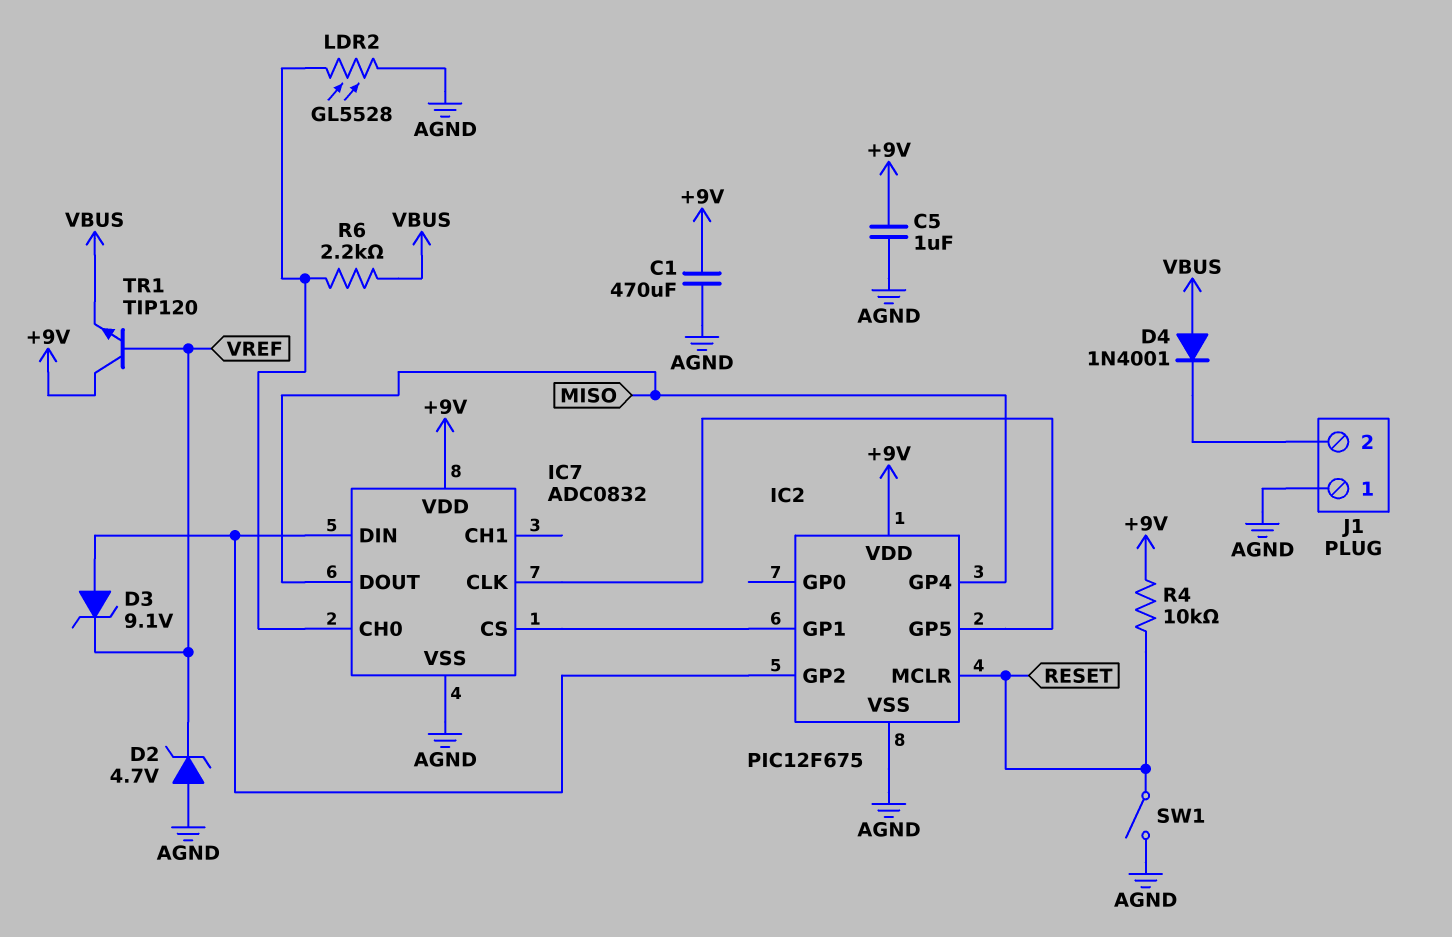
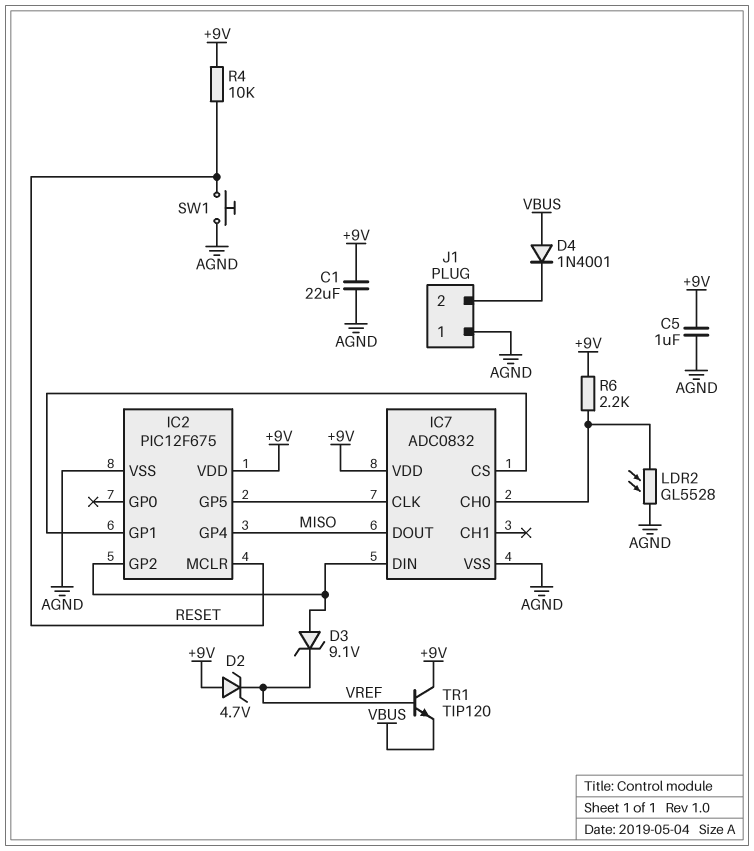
C1: 470uF (+9V, AGND) -> 22uF (+9V, AGND)
D2: zener 4.7V (A AGND, K VREF) -> zener 4.7V (A +9V, K VREF)
R6: 2.2k (IC7/CH0, VBUS) -> 2.2k (+9V, IC7/CH0)
SW1: switch (AGND, RESET) -> button (AGND, RESET)

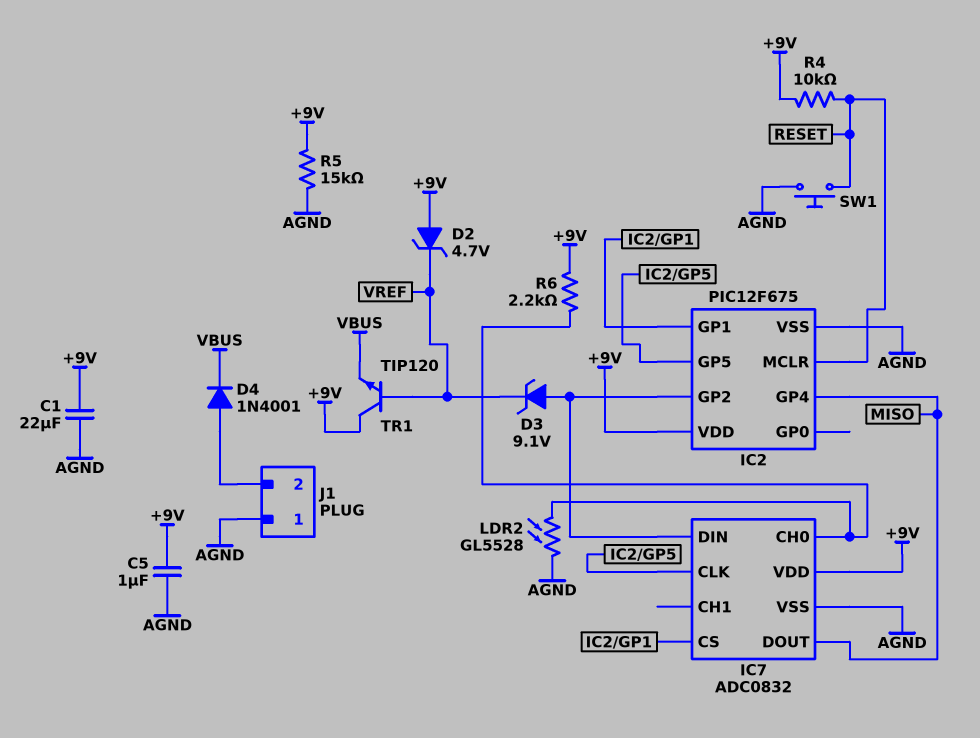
D4: diode 1N4001 (A VBUS, K J1/2) -> diode 1N4001 (A J1/2, K VBUS)
R5: none -> 15k (+9V, AGND)

